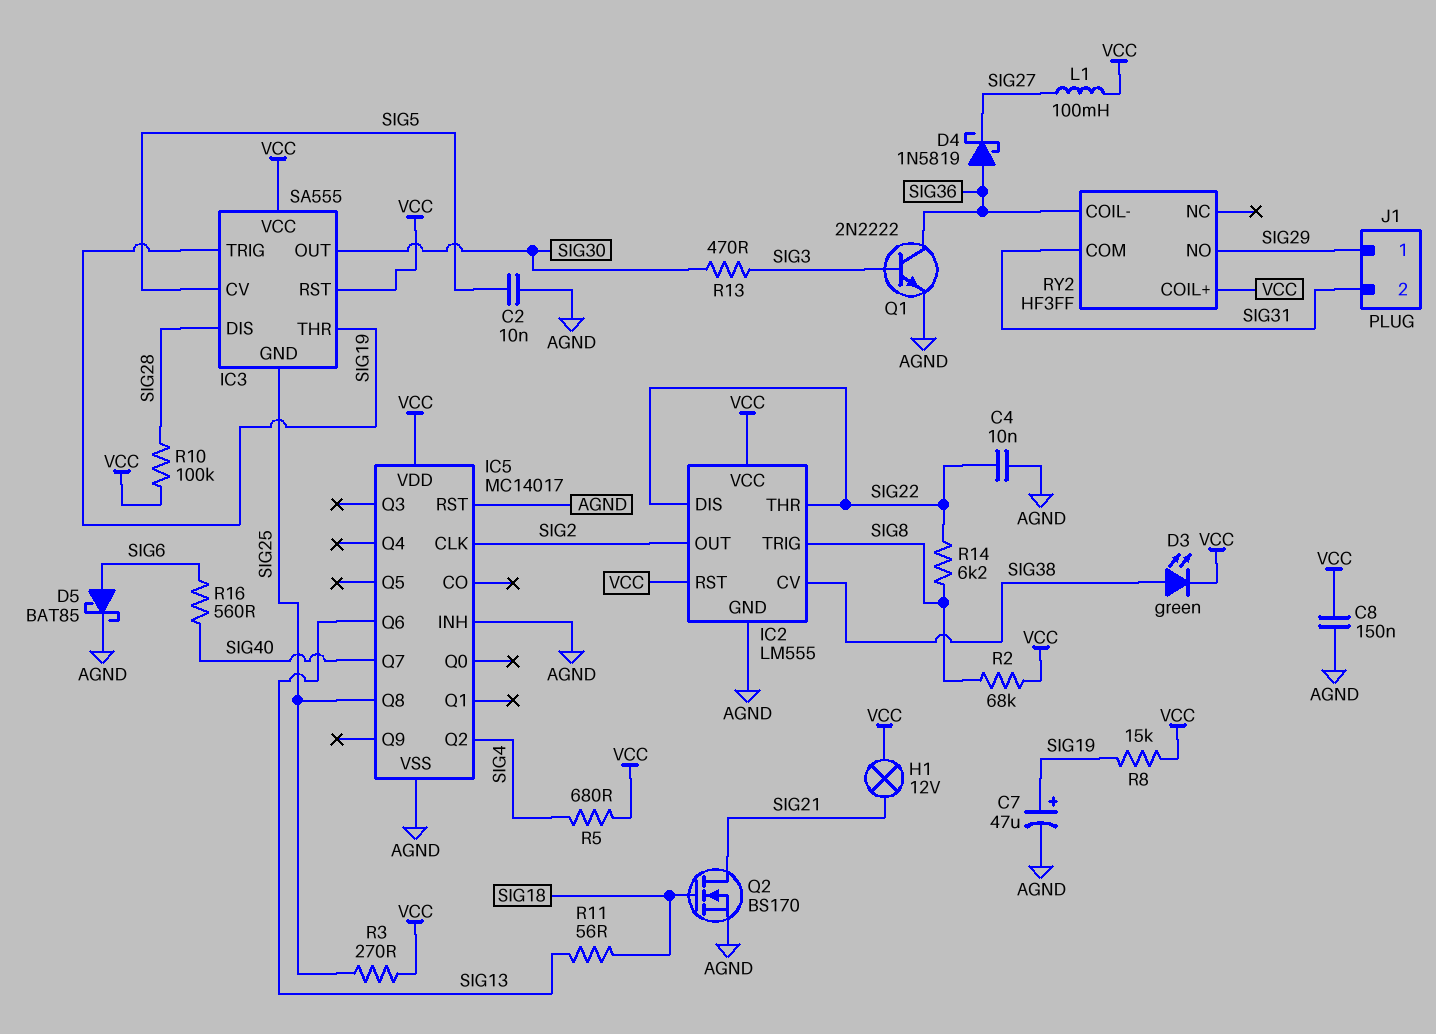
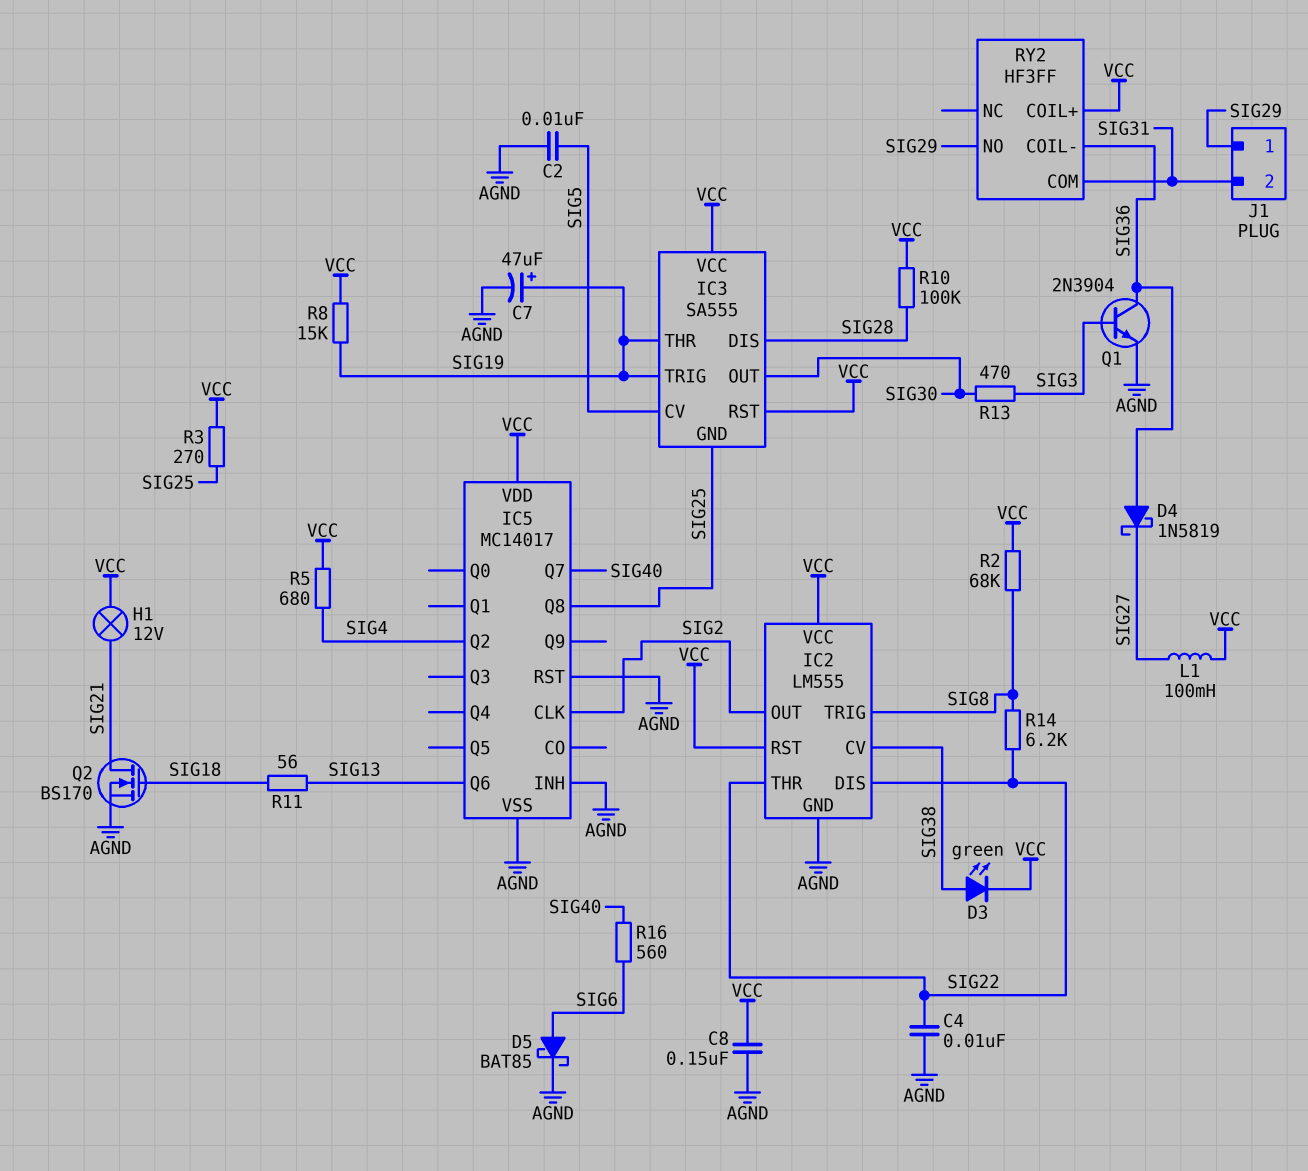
Q1: NPN 2N2222 (B SIG3, C SIG36, E AGND) -> NPN 2N3904 (B SIG3, C SIG36, E AGND)

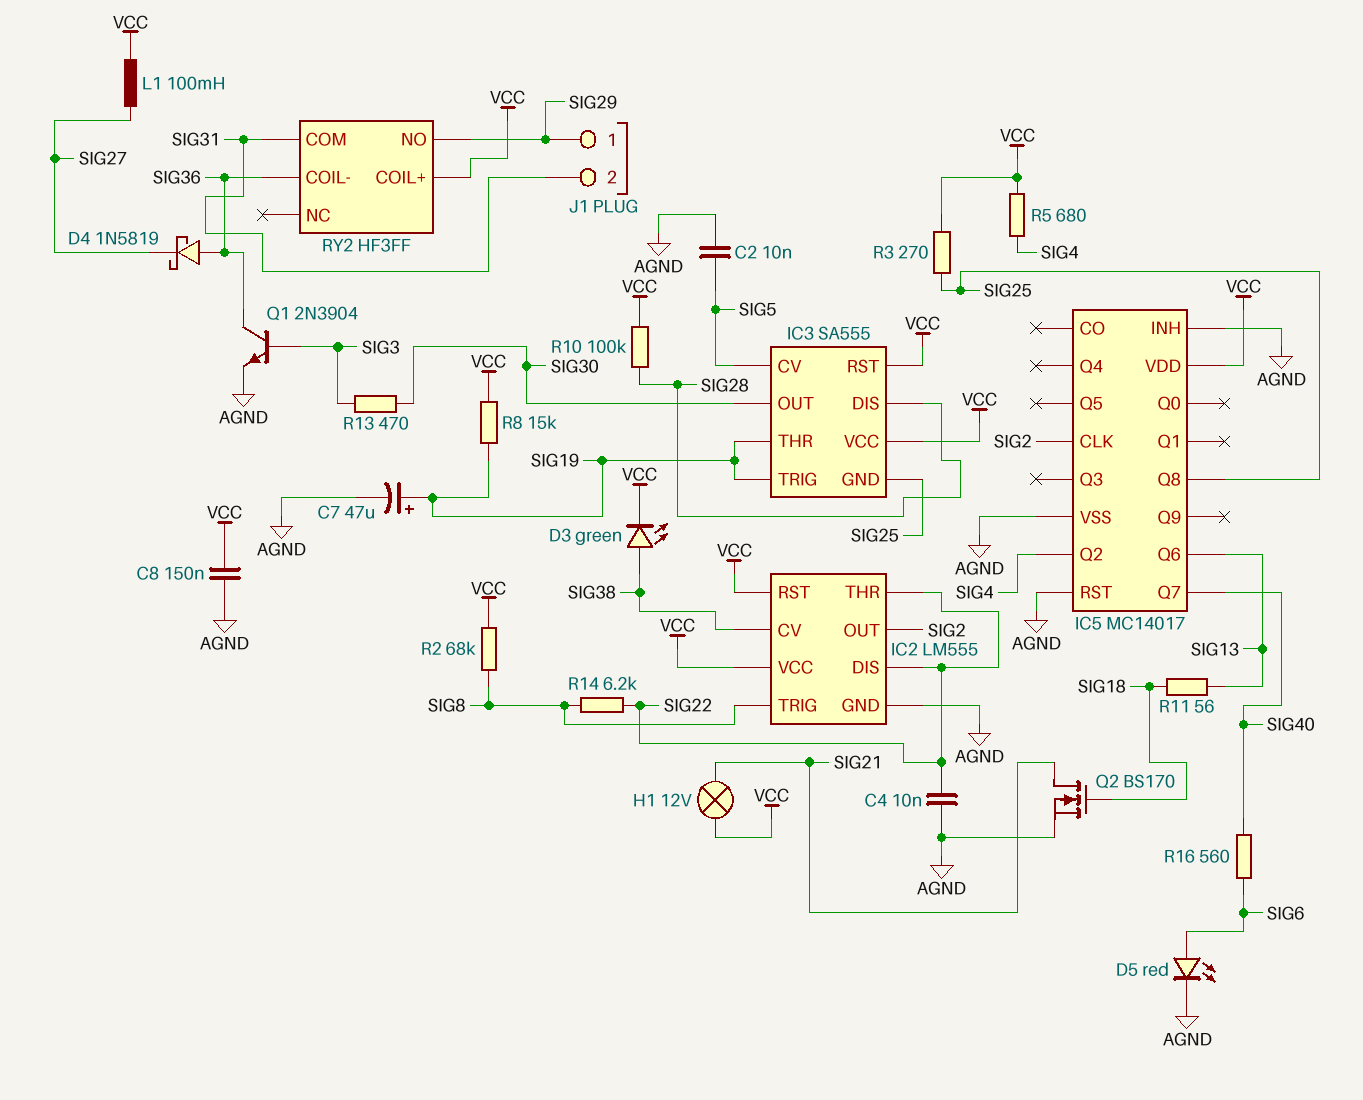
D5: schottky BAT85 (A SIG6, K AGND) -> LED red (A SIG6, K AGND)

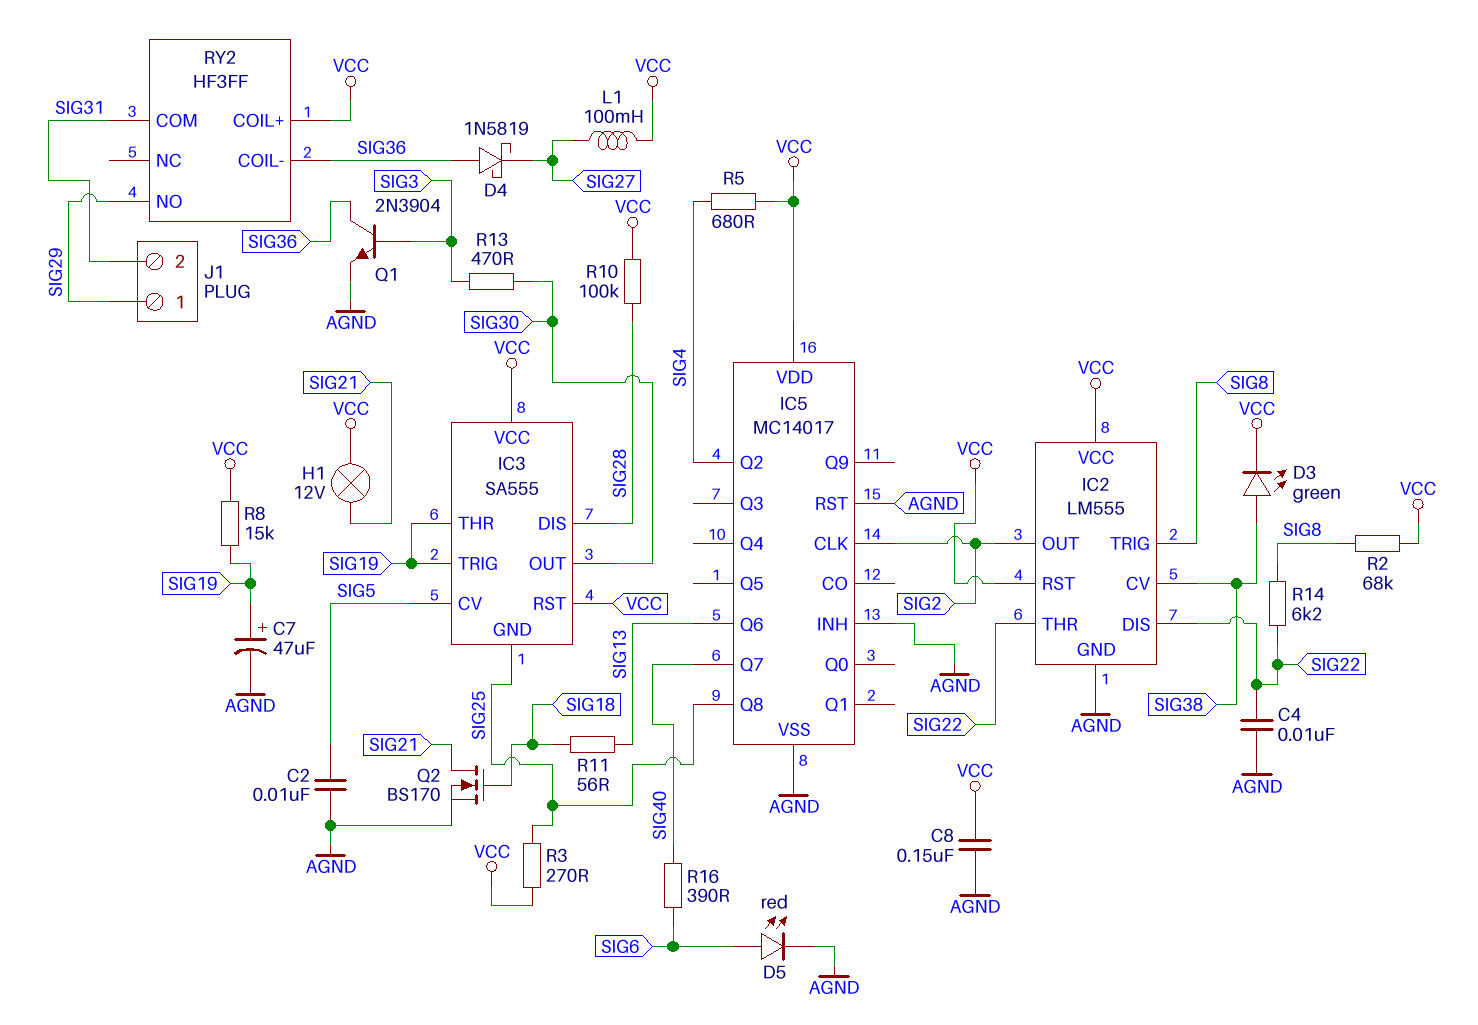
R16: 560 (SIG6, SIG40) -> 390 (SIG6, SIG40)

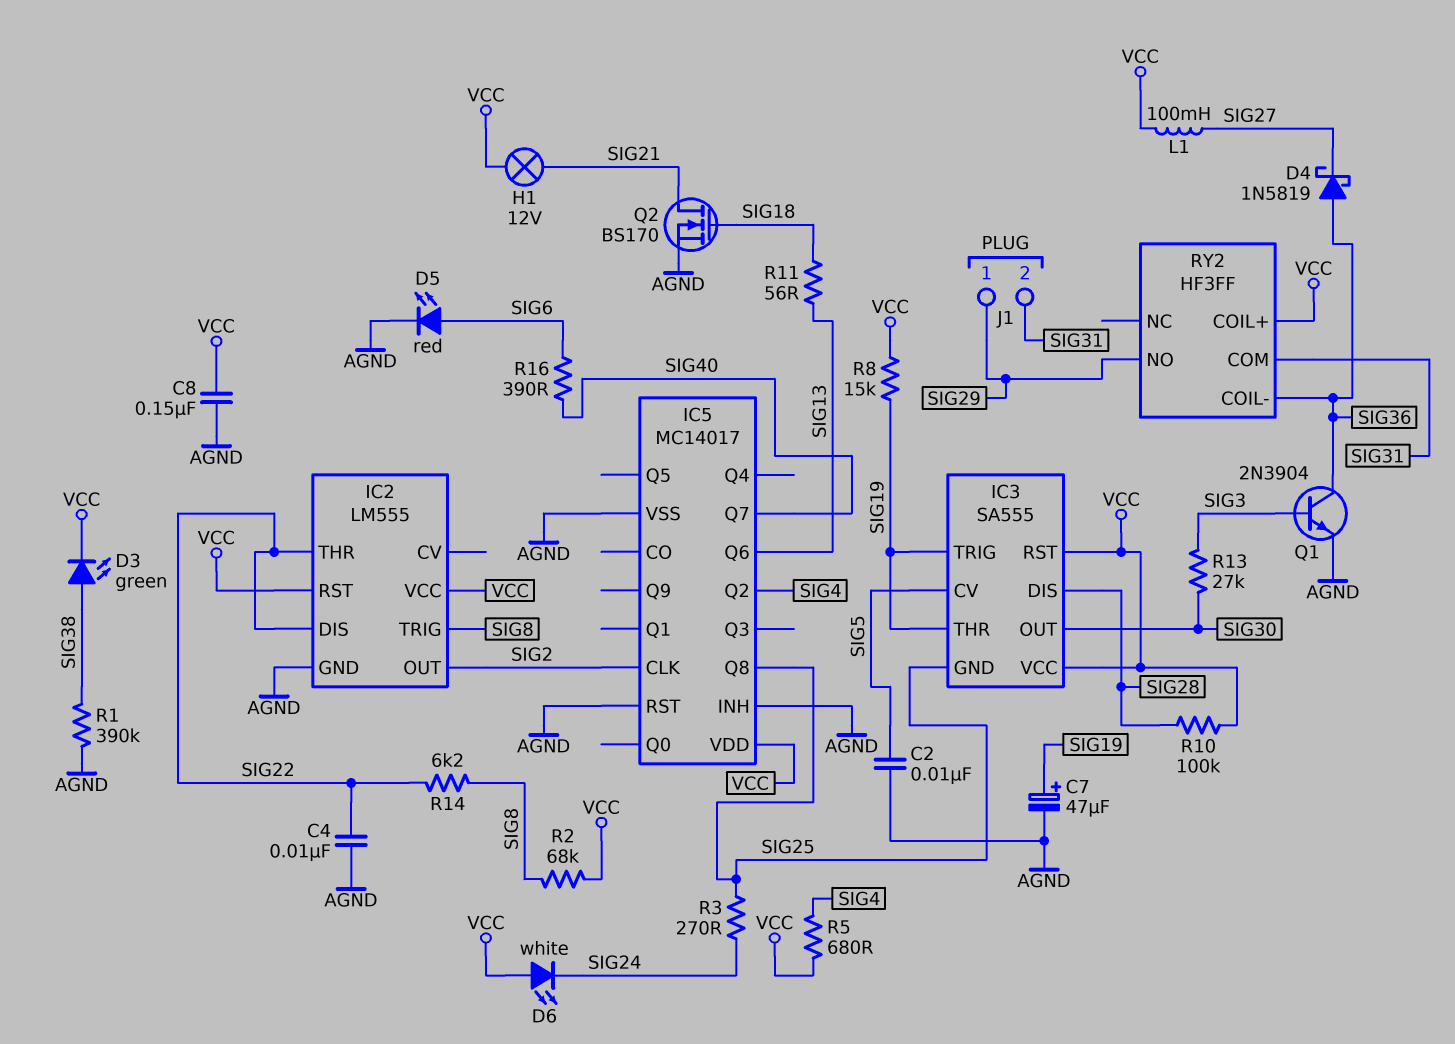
D6: none -> LED white (A VCC, K SIG24)
IC2 pin CV: SIG38 -> none
R1: none -> 390k (AGND, SIG38)
R3: 270 (SIG25, VCC) -> 270 (SIG24, SIG25)
R13: 470 (SIG3, SIG30) -> 27k (SIG3, SIG30)

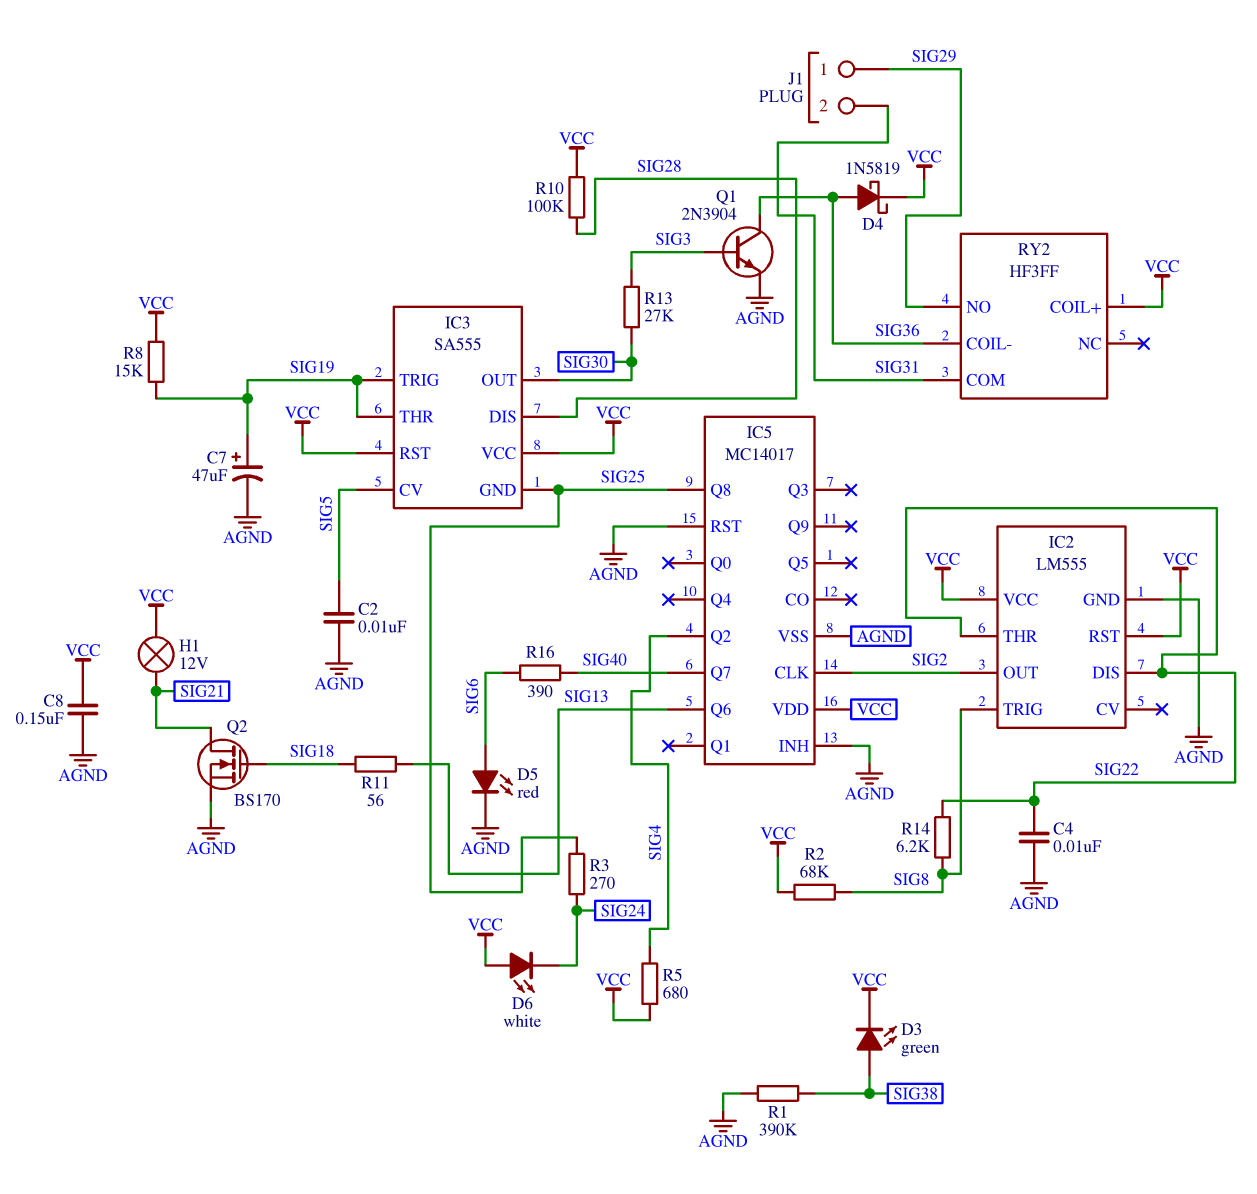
D4: schottky 1N5819 (A SIG36, K SIG27) -> schottky 1N5819 (A SIG36, K VCC)
L1: 100mH (SIG27, VCC) -> none

